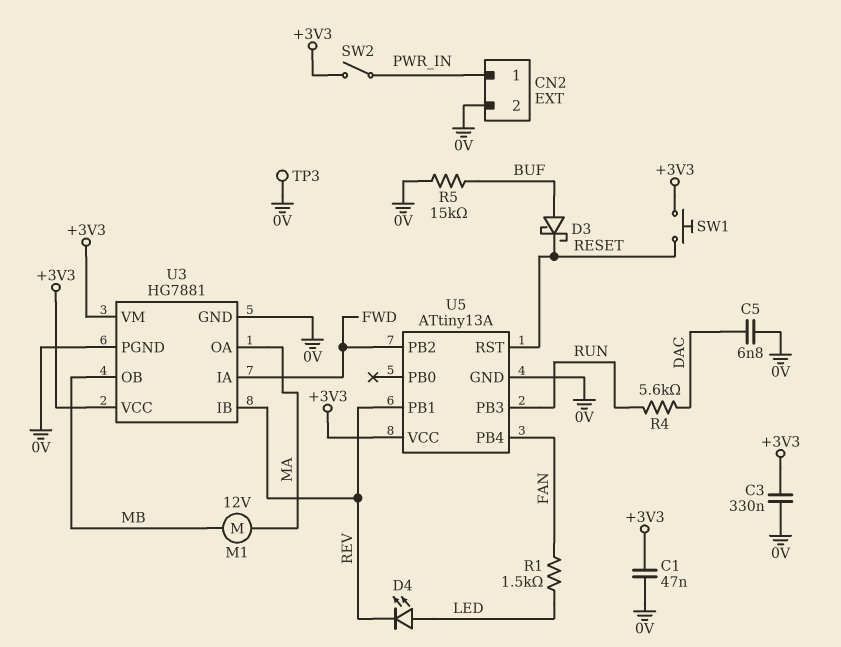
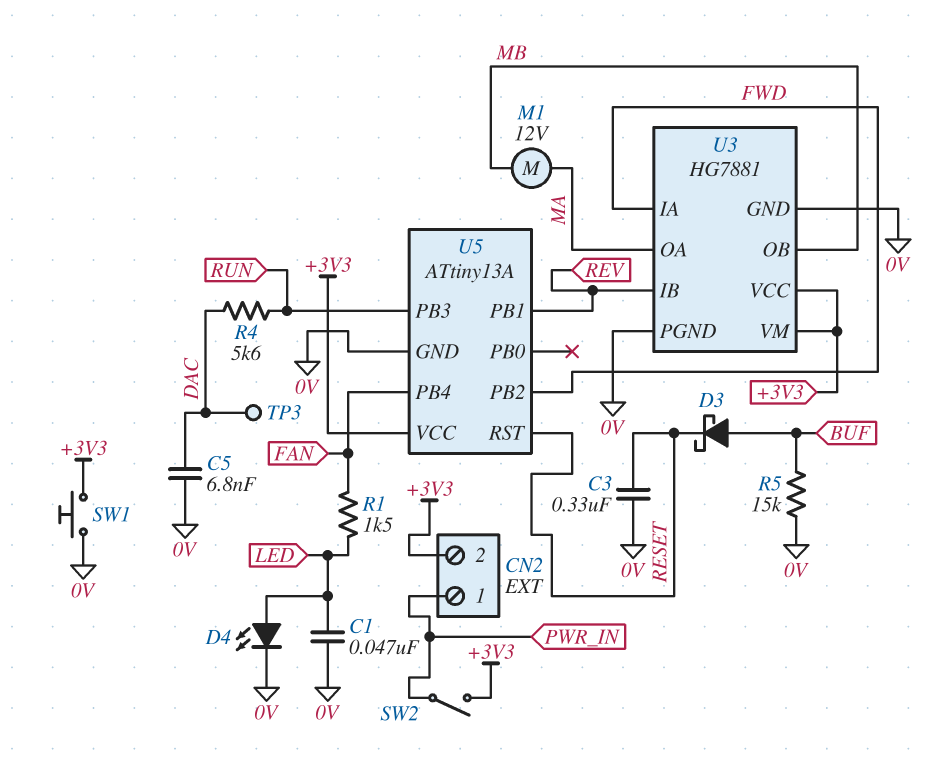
C1: 47nF (+3V3, 0V) -> 47nF (0V, LED)
C3: 330nF (+3V3, 0V) -> 330nF (0V, RESET)
CN2 pin 2: 0V -> +3V3
D4: LED (A LED, K REV) -> LED (A LED, K 0V)
SW1: button (+3V3, RESET) -> button (+3V3, 0V)
TP3: test point (0V) -> test point (DAC)

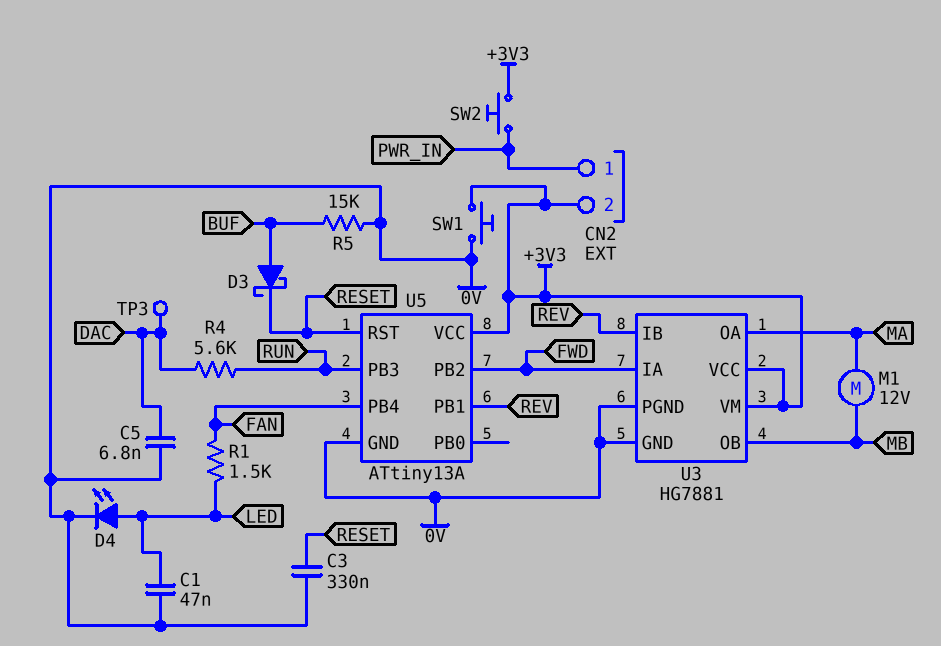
SW2: switch (+3V3, PWR_IN) -> button (+3V3, PWR_IN)

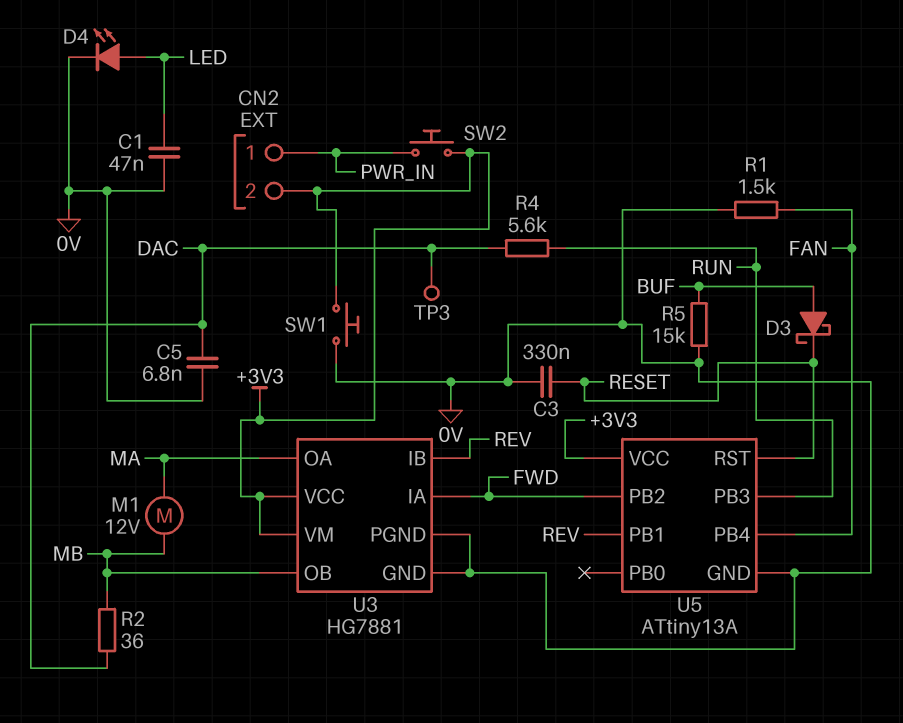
R1: 1.5k (FAN, LED) -> 1.5k (0V, FAN)
R2: none -> 36 (DAC, MB)

